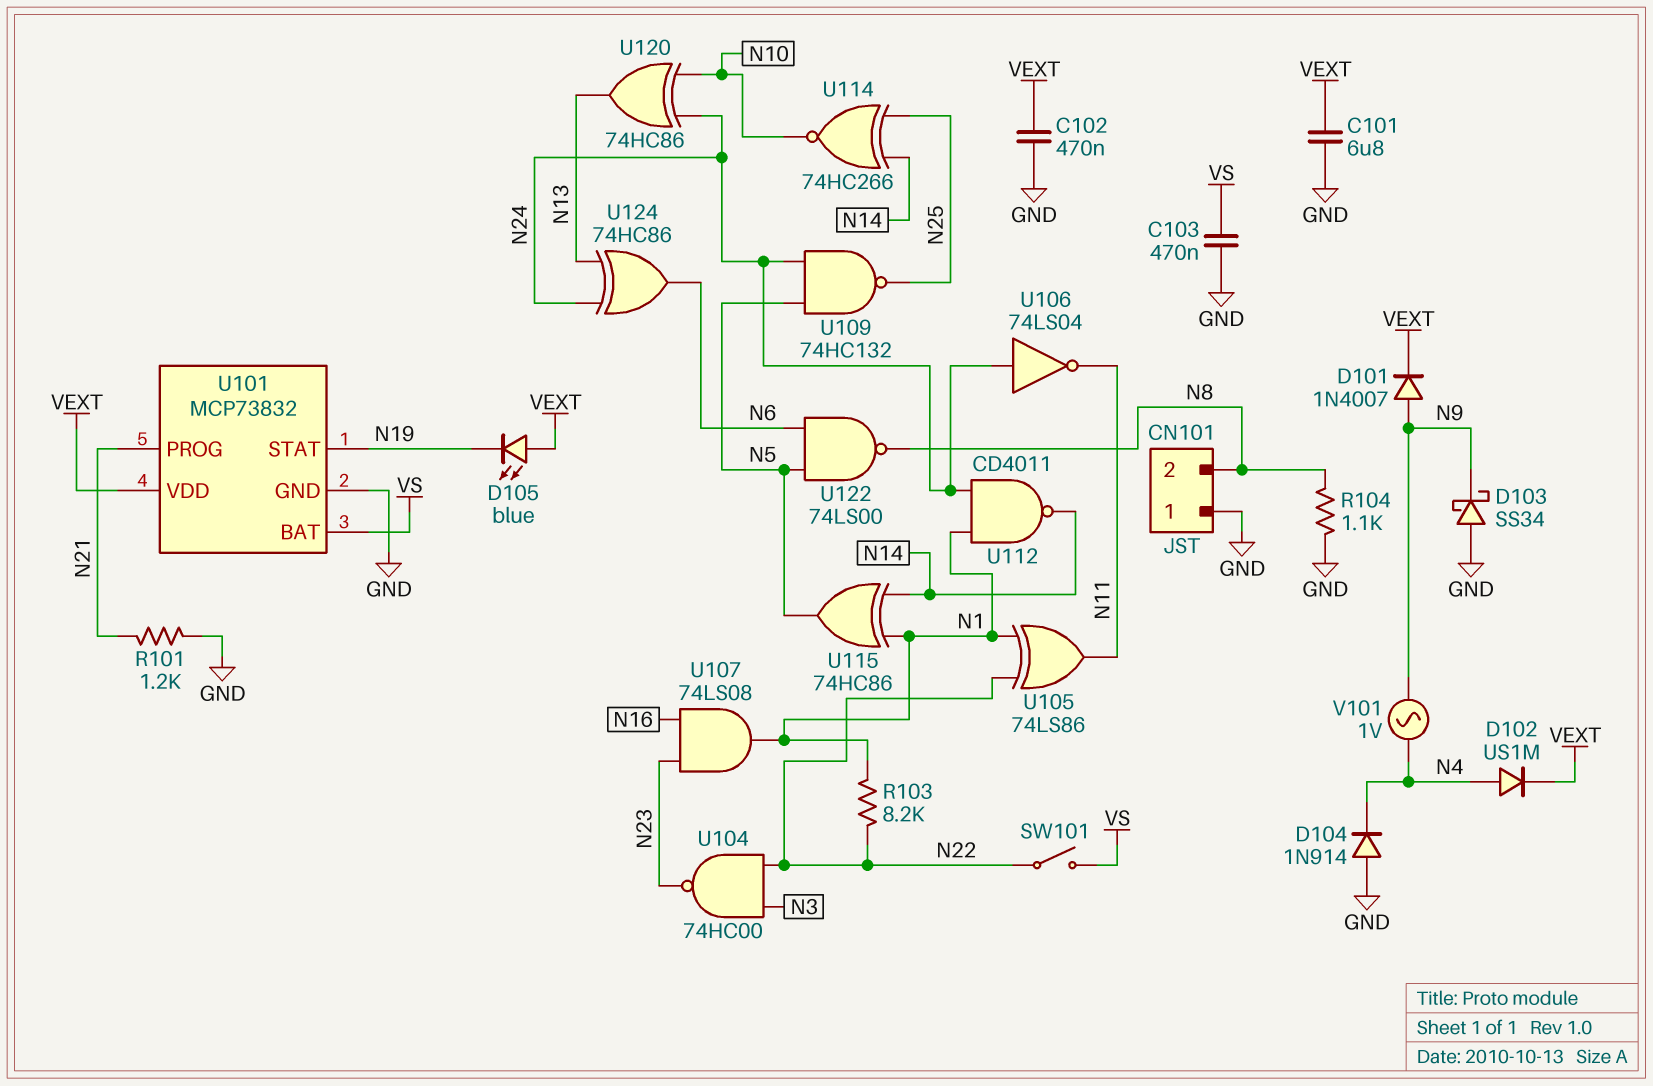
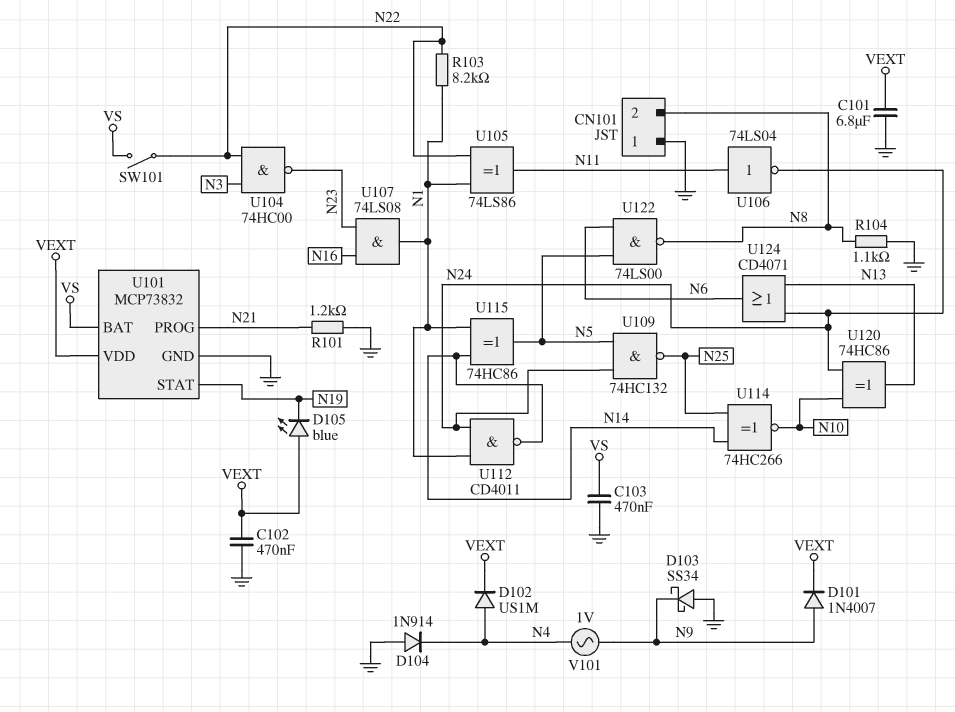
U106: NOT 74LS04 (in N24, out N11) -> NOT 74LS04 (in N11, out N24)
U124: XOR 74HC86 (in N13, in N24, out N6) -> OR CD4071 (in N13, in N24, out N6)

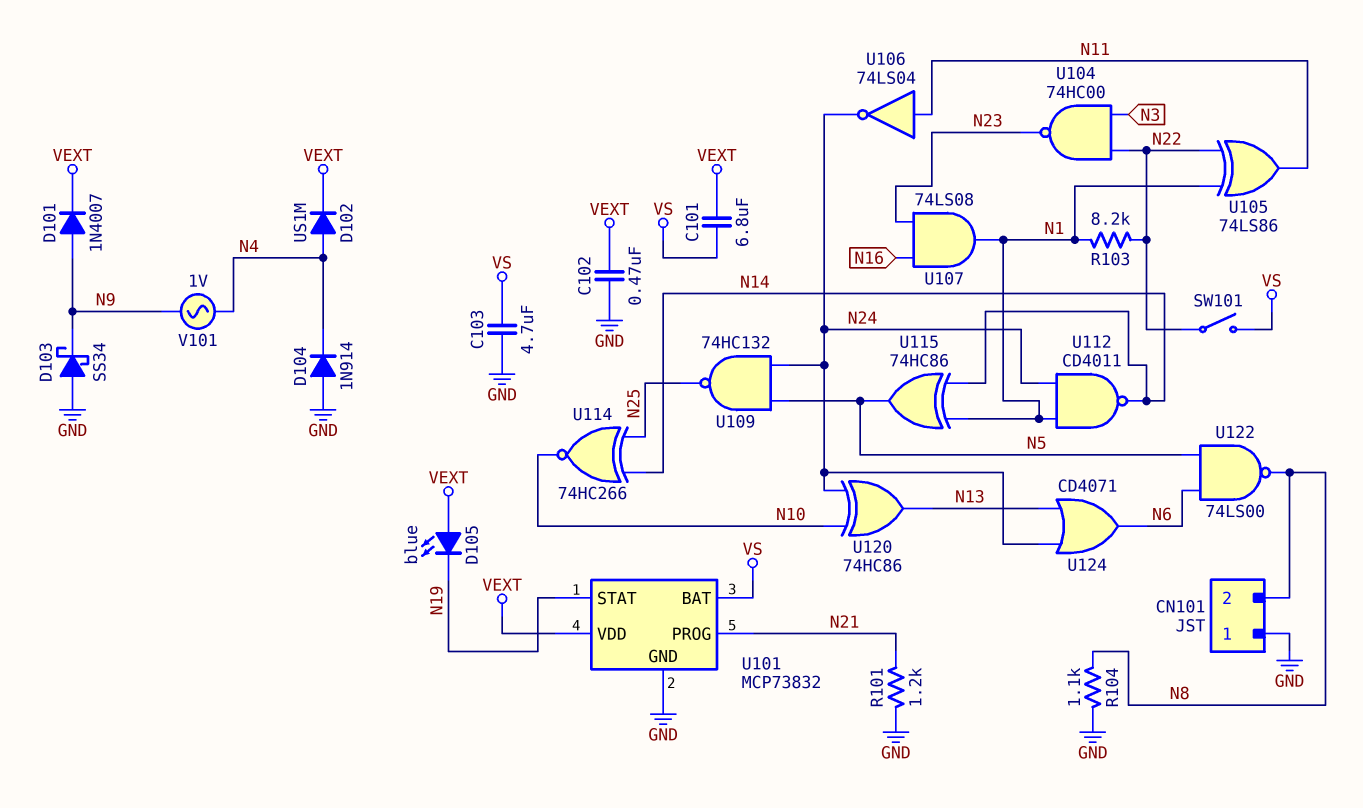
C101: 6.8uF (GND, VEXT) -> 6.8uF (VEXT, VS)
C103: 470nF (GND, VS) -> 4.7uF (GND, VS)

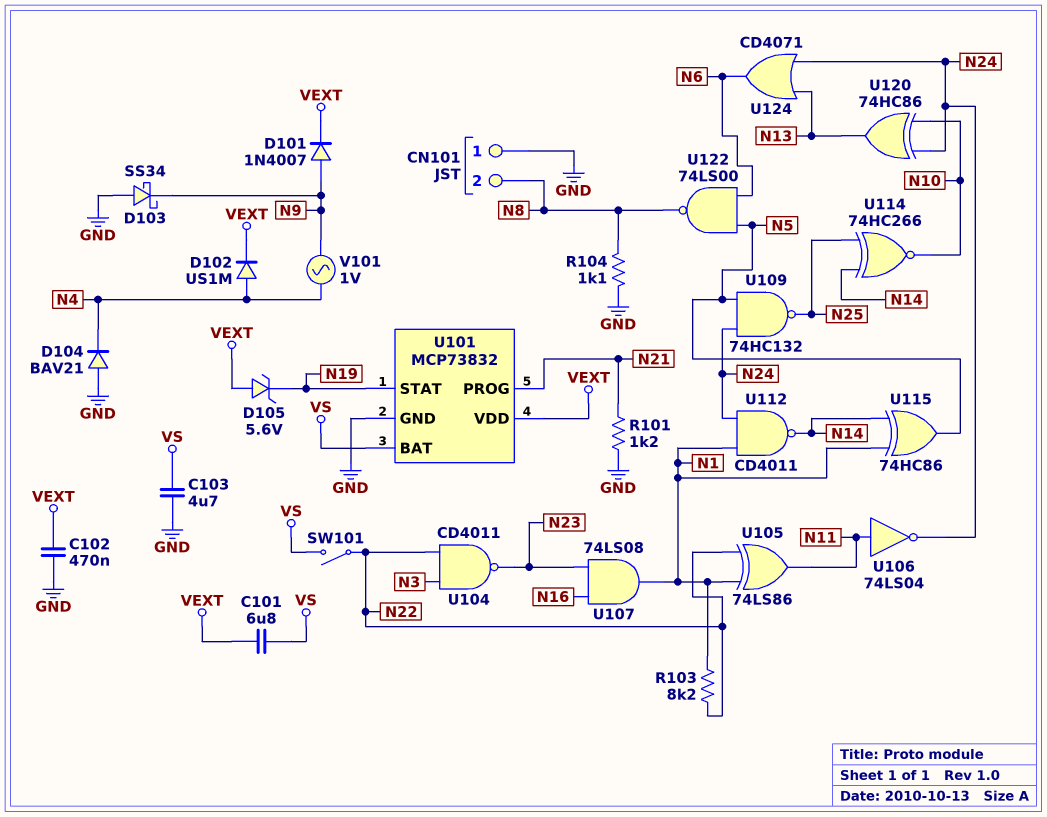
D104: diode 1N914 (A GND, K N4) -> diode BAV21 (A GND, K N4)
D105: LED blue (A VEXT, K N19) -> zener 5.6V (A VEXT, K N19)
U104: NAND 74HC00 (in N3, in N22, out N23) -> NAND CD4011 (in N3, in N22, out N23)

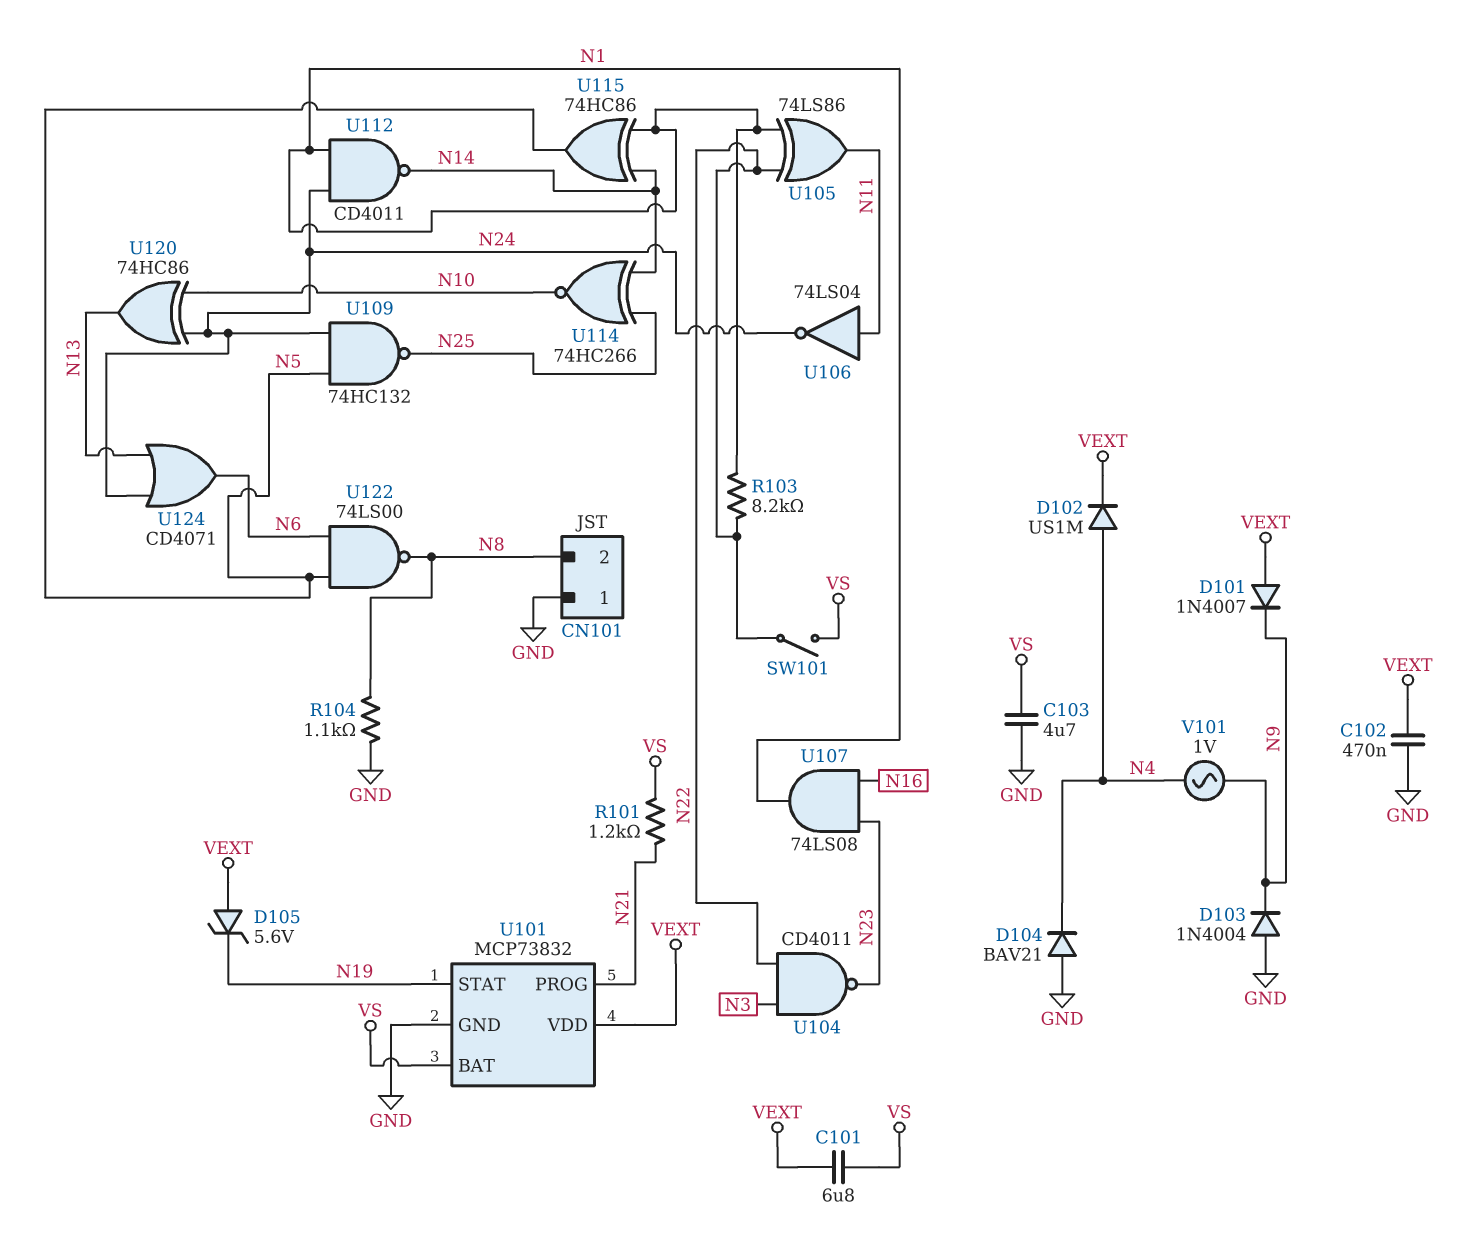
D101: diode 1N4007 (A N9, K VEXT) -> diode 1N4007 (A VEXT, K N9)
D103: schottky SS34 (A GND, K N9) -> diode 1N4004 (A GND, K N9)
R101: 1.2k (GND, N21) -> 1.2k (N21, VS)

